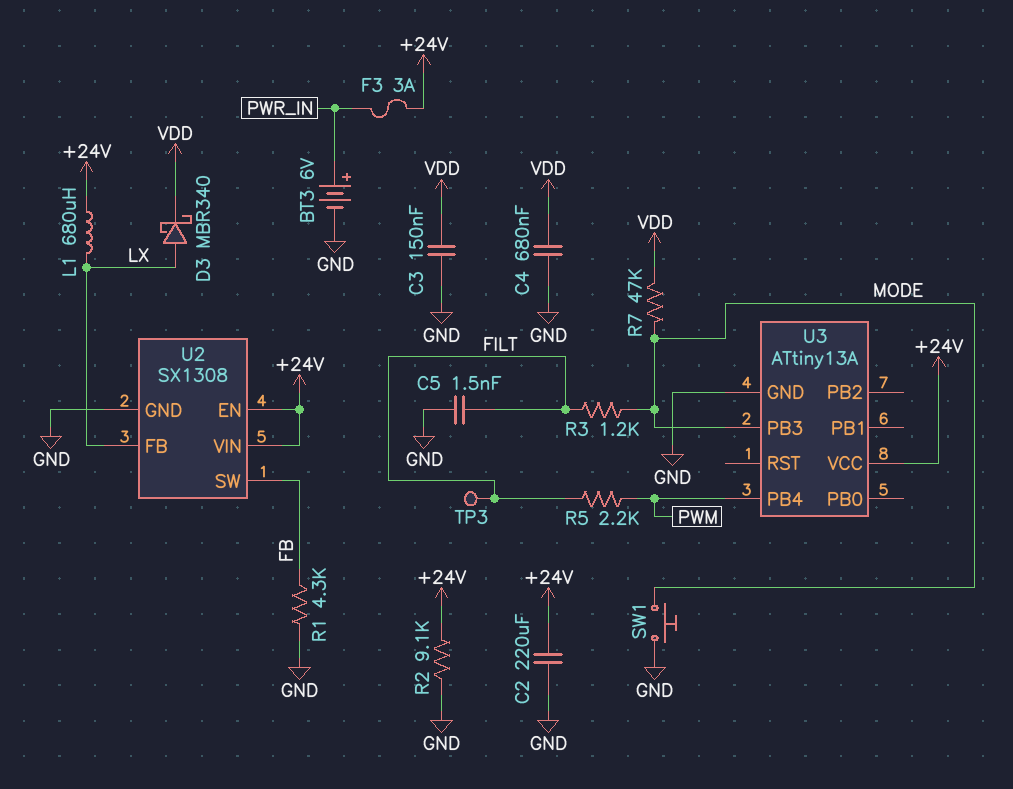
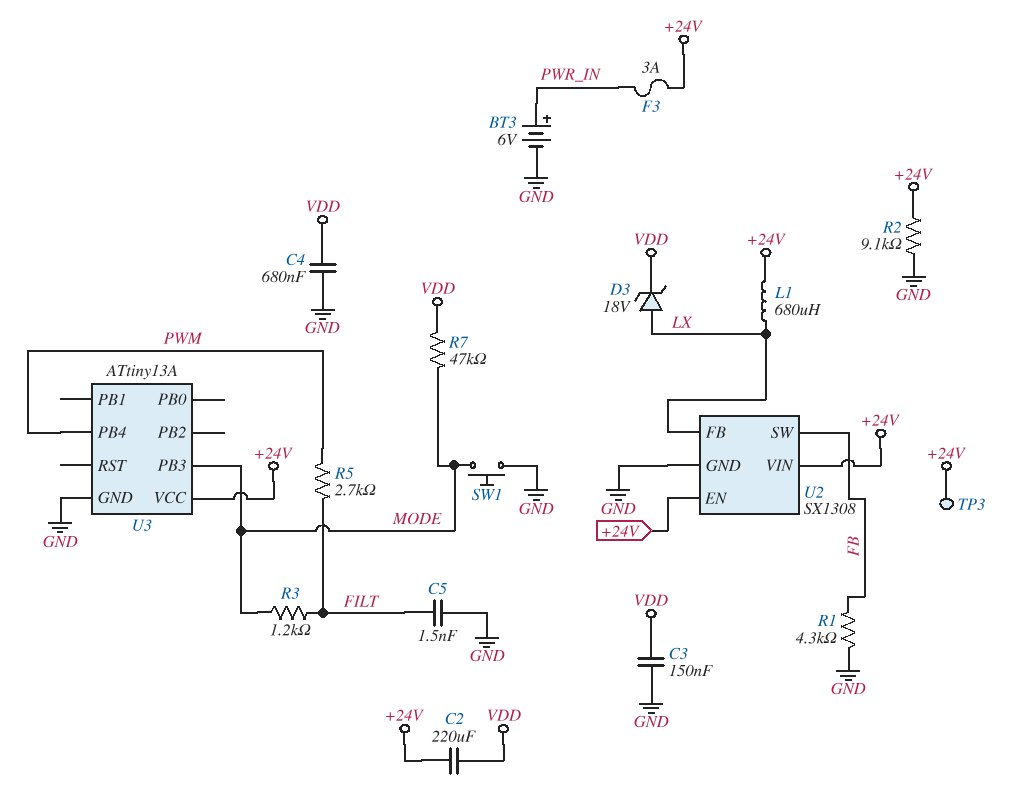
C2: 220uF (+24V, GND) -> 220uF (+24V, VDD)
D3: schottky MBR340 (A LX, K VDD) -> zener 18V (A LX, K VDD)
R5: 2.2k (FILT, PWM) -> 2.7k (FILT, PWM)
TP3: test point (FILT) -> test point (+24V)

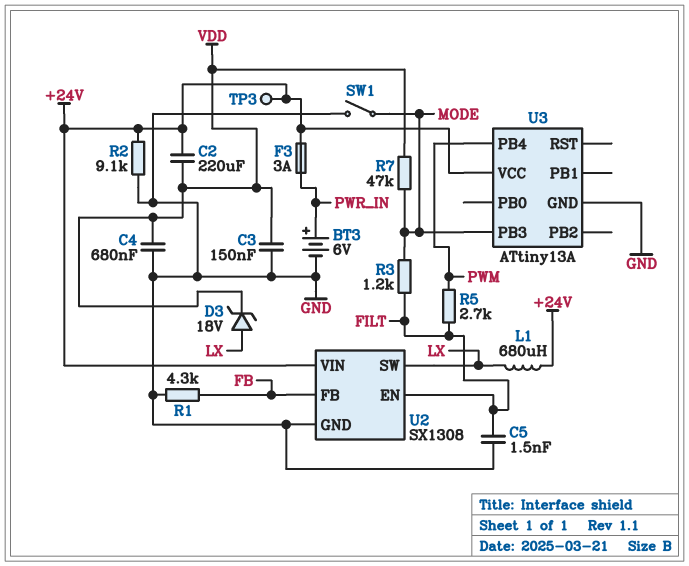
SW1: button (GND, MODE) -> switch (GND, MODE)
U2 pin EN: +24V -> FILT
U2 pin FB: LX -> FB
U2 pin SW: FB -> LX

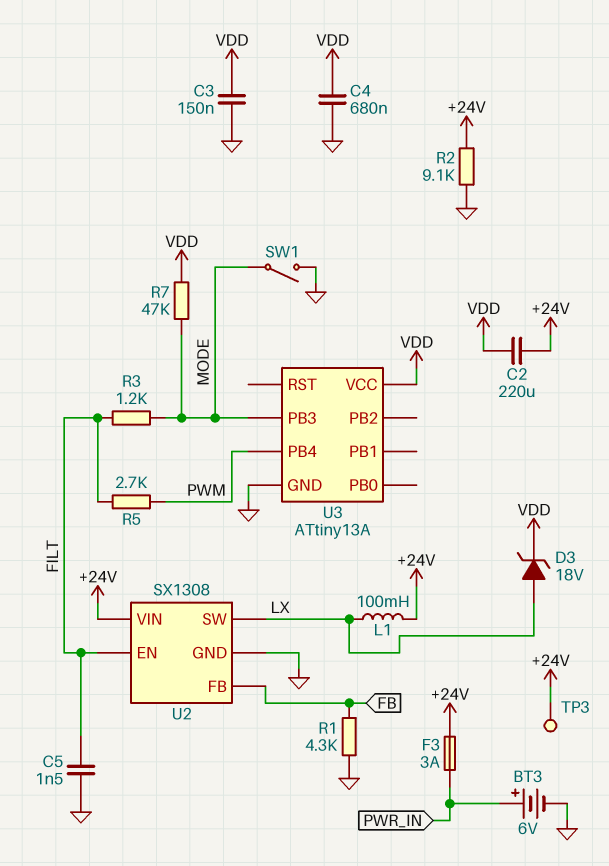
L1: 680uH (+24V, LX) -> 100mH (+24V, LX)
U3 pin VCC: +24V -> VDD

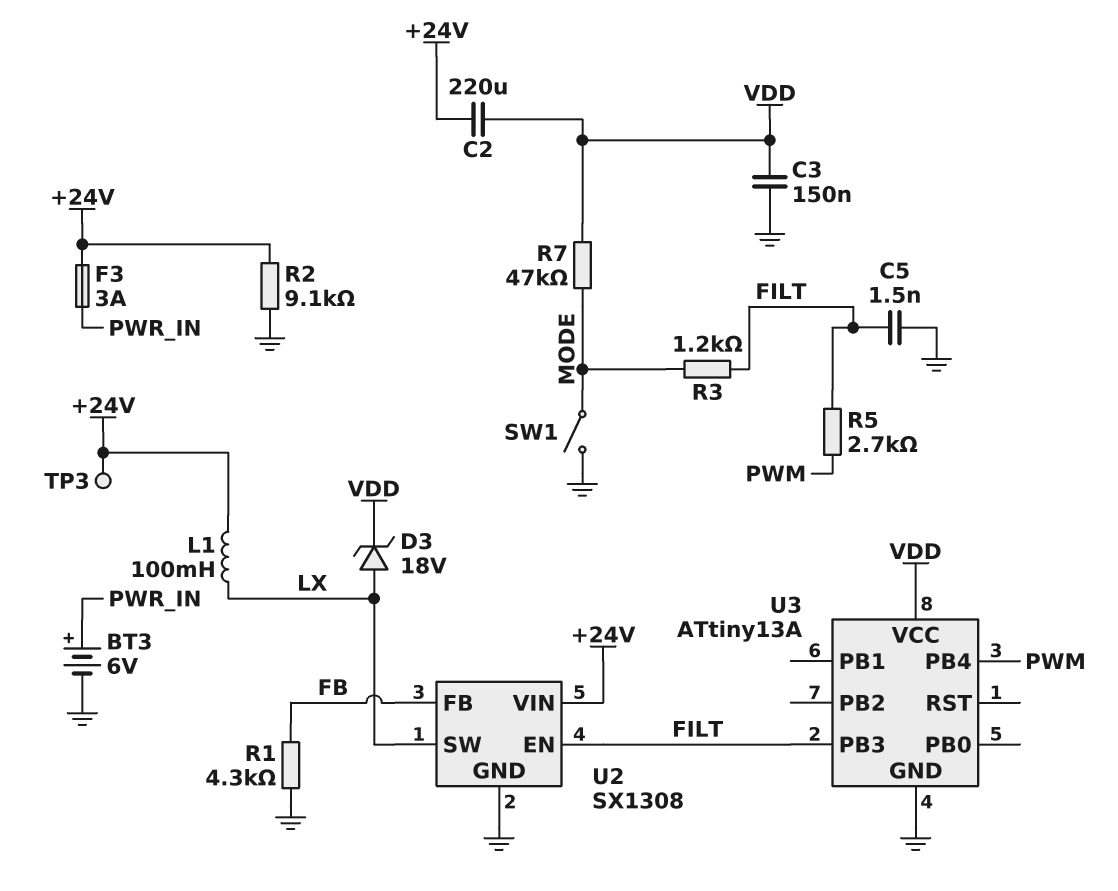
C4: 680nF (GND, VDD) -> none
U3 pin PB3: MODE -> FILT

